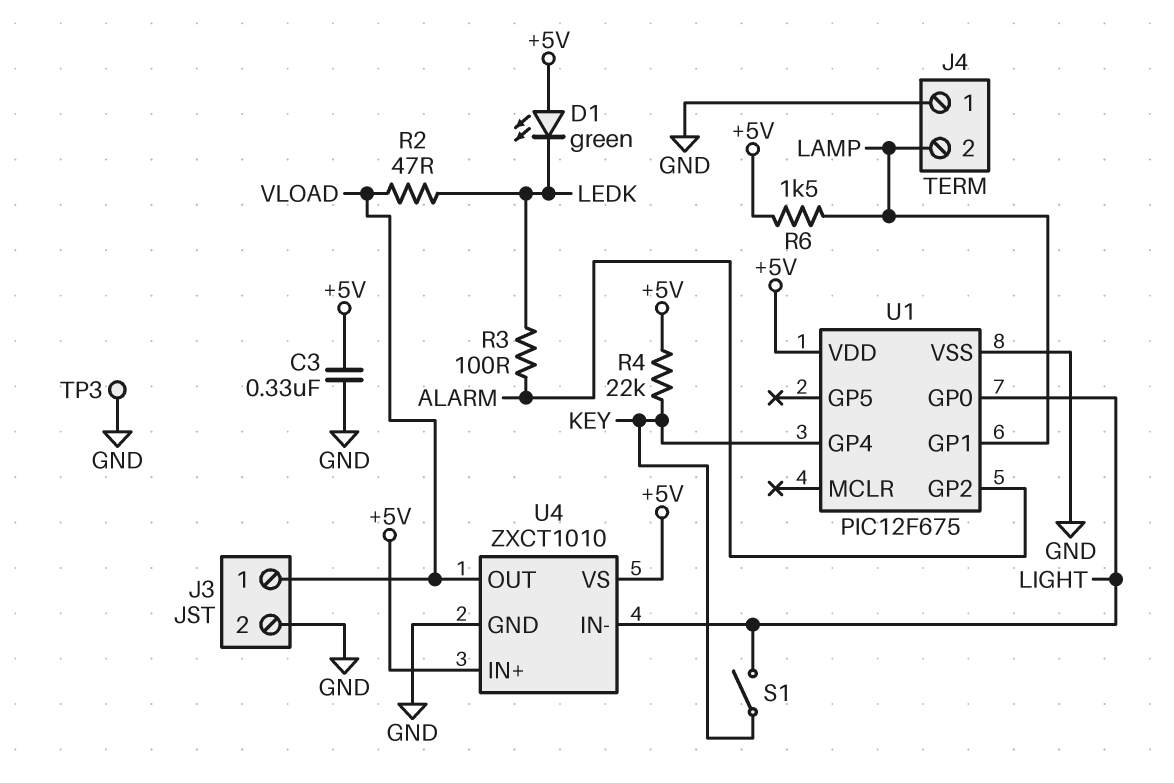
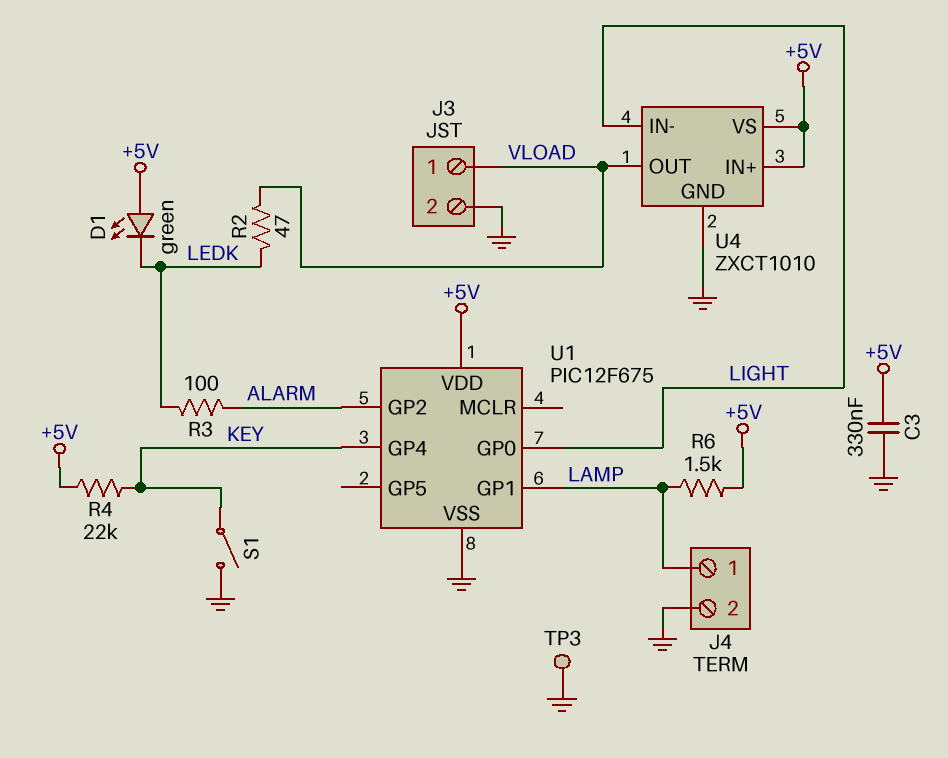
J4 pin 1: GND -> LAMP
J4 pin 2: LAMP -> GND
S1: switch (KEY, LIGHT) -> switch (GND, KEY)

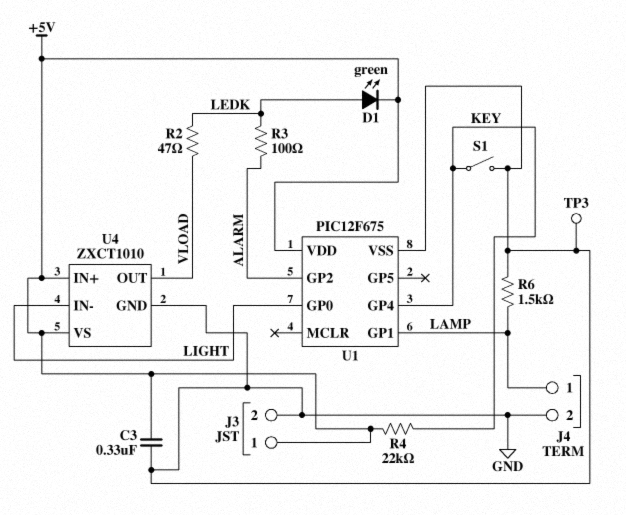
D1: LED green (A +5V, K LEDK) -> LED green (A LEDK, K +5V)
J3 pin 1: VLOAD -> +5V
R6: 1.5k (+5V, LAMP) -> 1.5k (GND, LAMP)

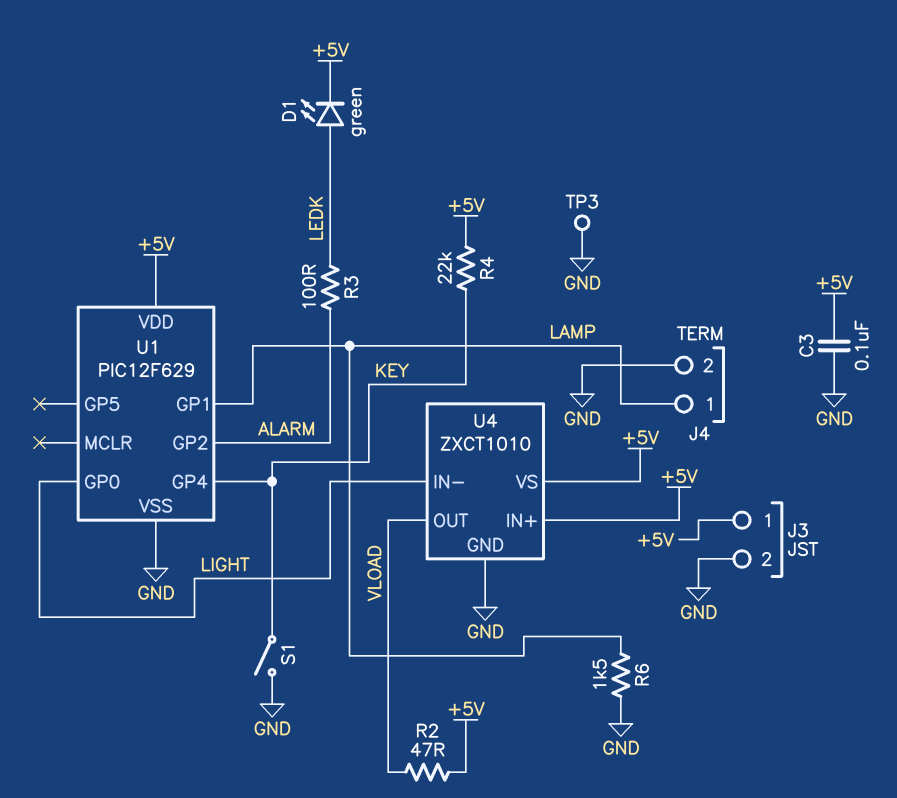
C3: 330nF (+5V, GND) -> 100nF (+5V, GND)
R2: 47 (LEDK, VLOAD) -> 47 (+5V, VLOAD)
U1: PIC12F675 -> PIC12F629

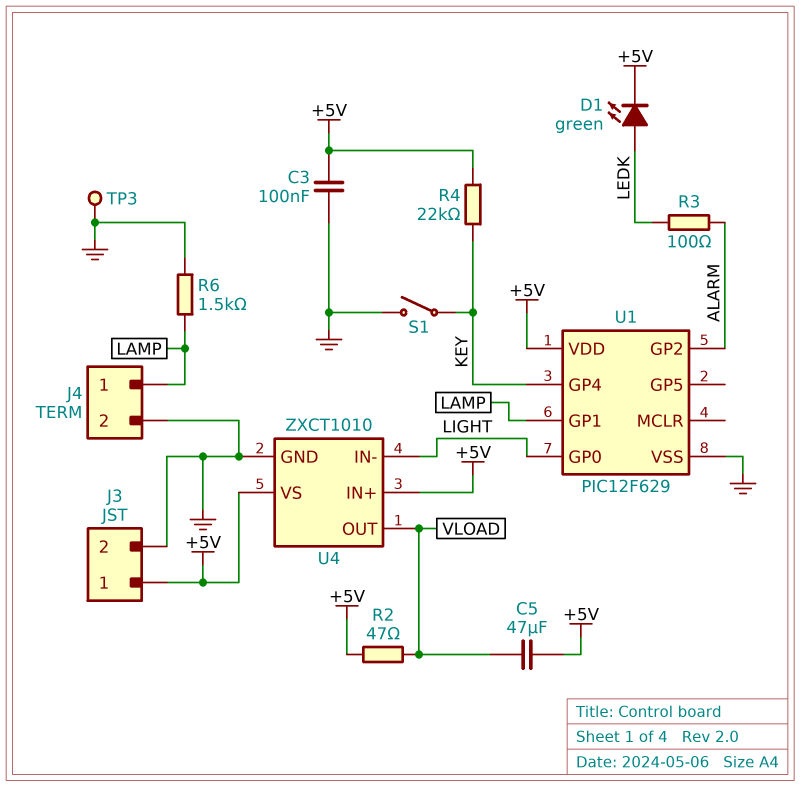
C5: none -> 47uF (+5V, VLOAD)

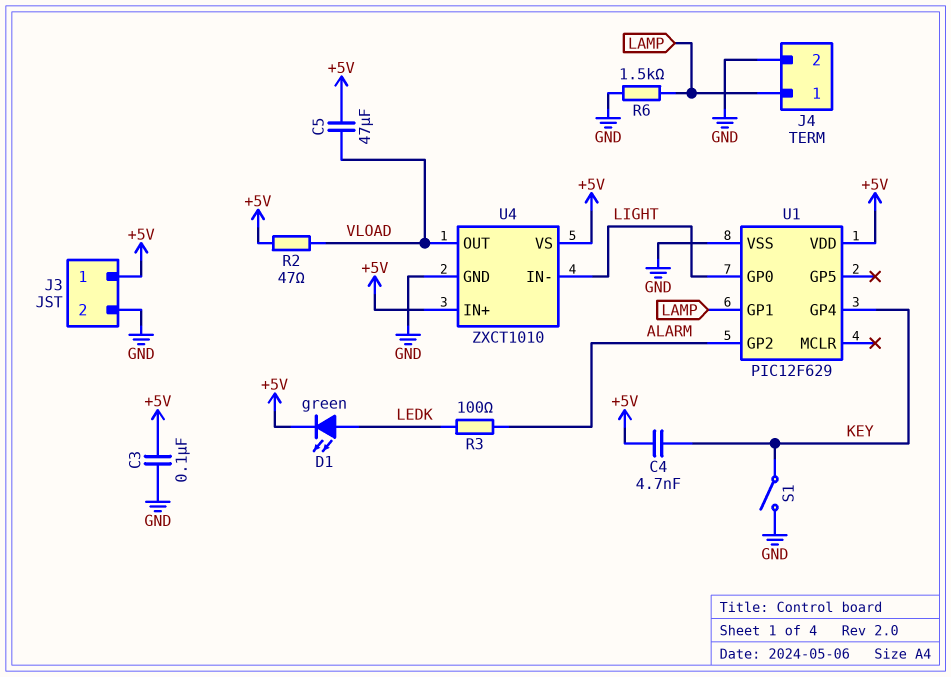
C4: none -> 4.7nF (+5V, KEY)
R4: 22k (+5V, KEY) -> none
TP3: test point (GND) -> none

